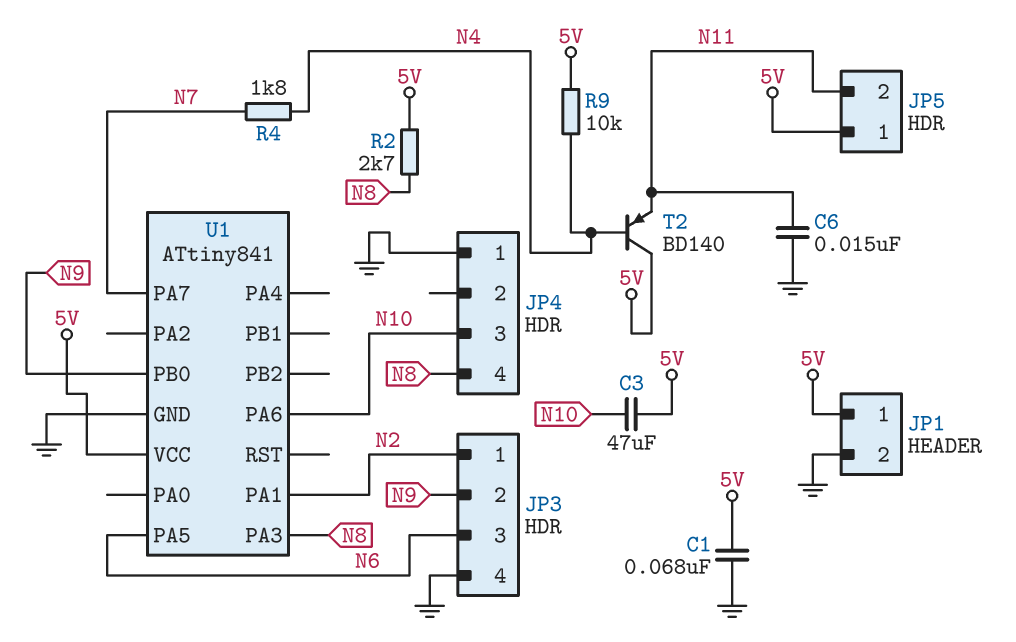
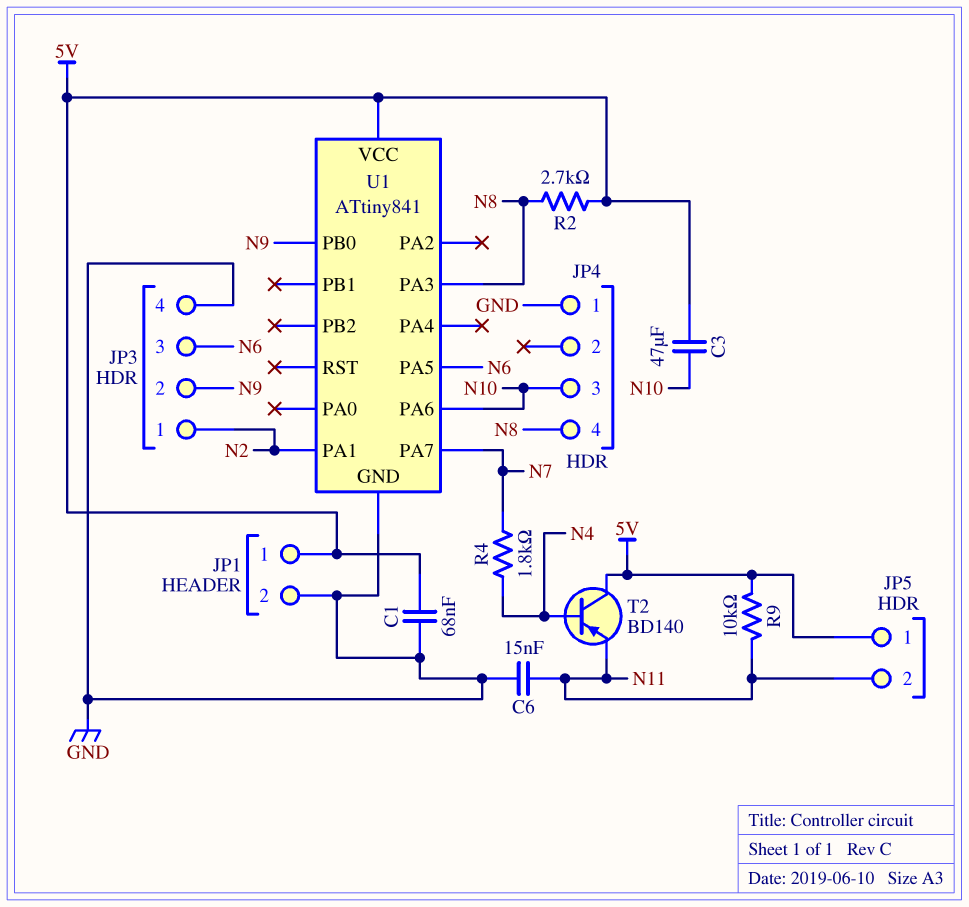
R9: 10k (5V, N4) -> 10k (5V, N11)

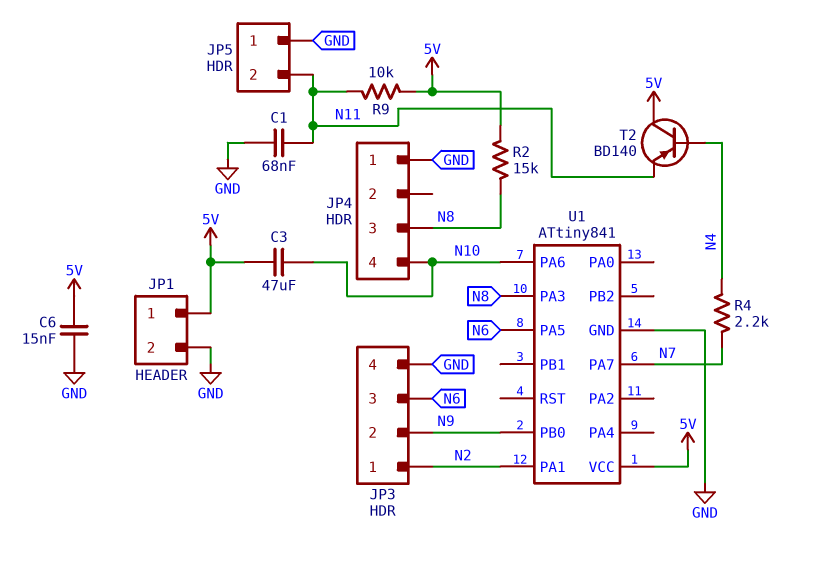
C1: 68nF (5V, GND) -> 68nF (GND, N11)
C6: 15nF (GND, N11) -> 15nF (5V, GND)
JP4 pin 3: N10 -> N8
JP4 pin 4: N8 -> N10
JP5 pin 1: 5V -> GND
R2: 2.7k (5V, N8) -> 15k (5V, N8)
R4: 1.8k (N4, N7) -> 2.2k (N4, N7)

